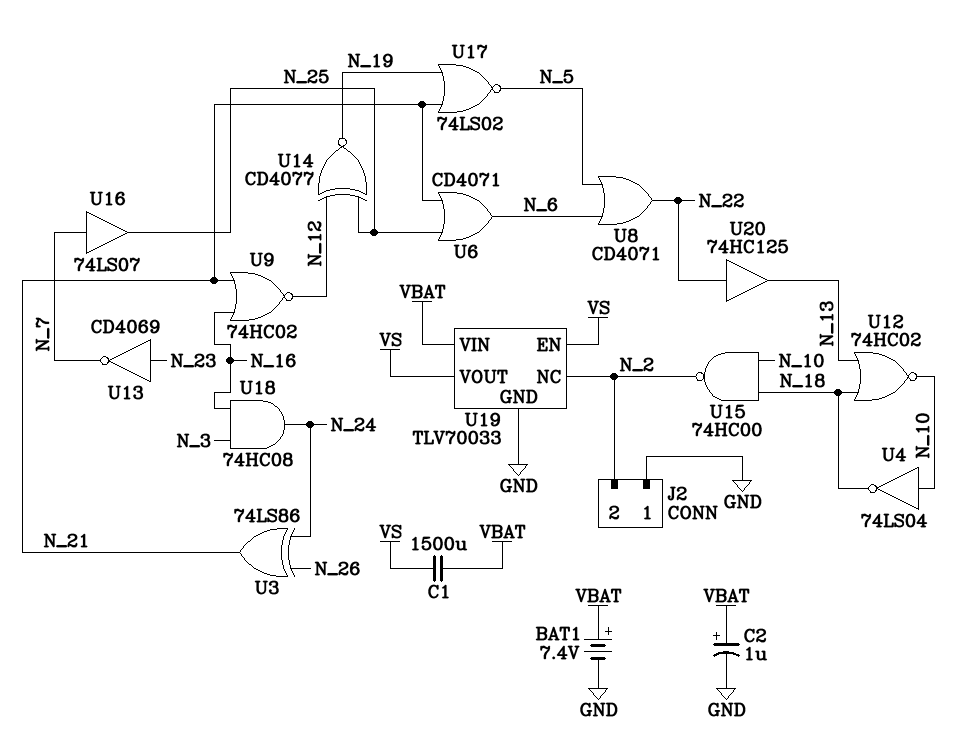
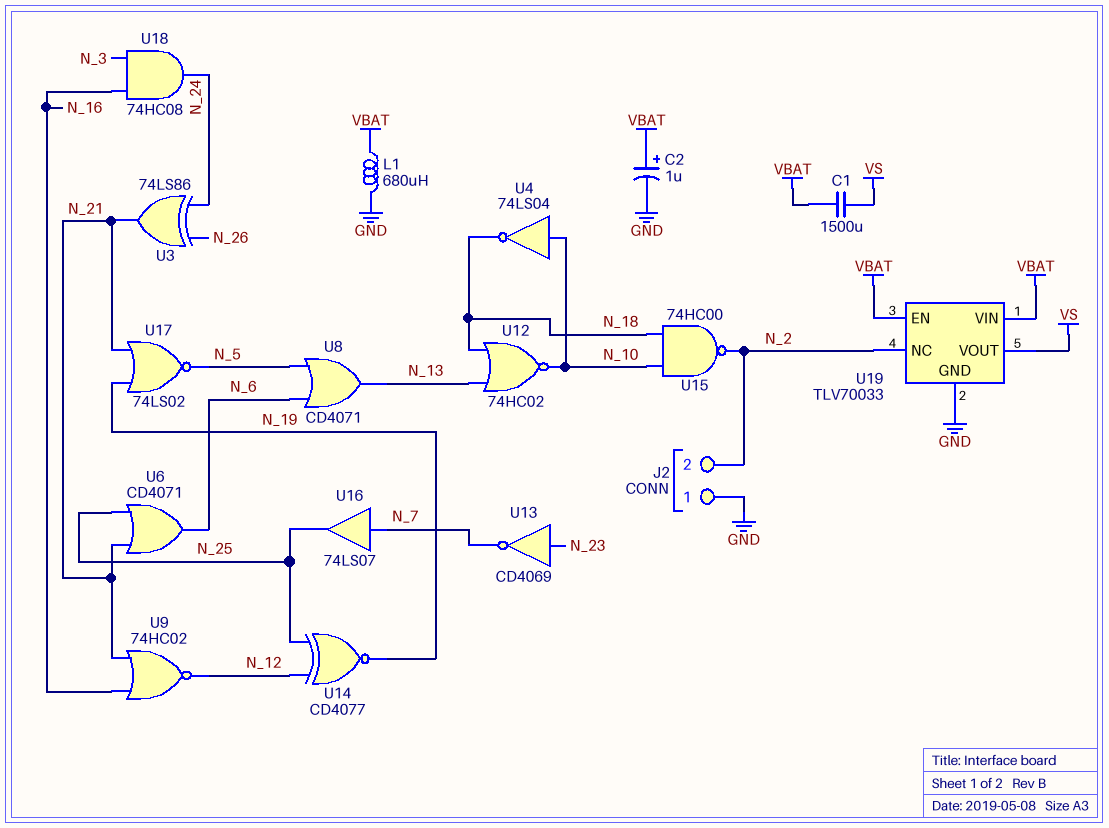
BAT1: 7.4V (plus VBAT, minus GND) -> none
L1: none -> 680uH (GND, VBAT)
U8: OR CD4071 (in N_5, in N_6, out N_22) -> OR CD4071 (in N_5, in N_6, out N_13)
U19 pin EN: VS -> VBAT
U20: buffer 74HC125 (in N_22, out N_13) -> none

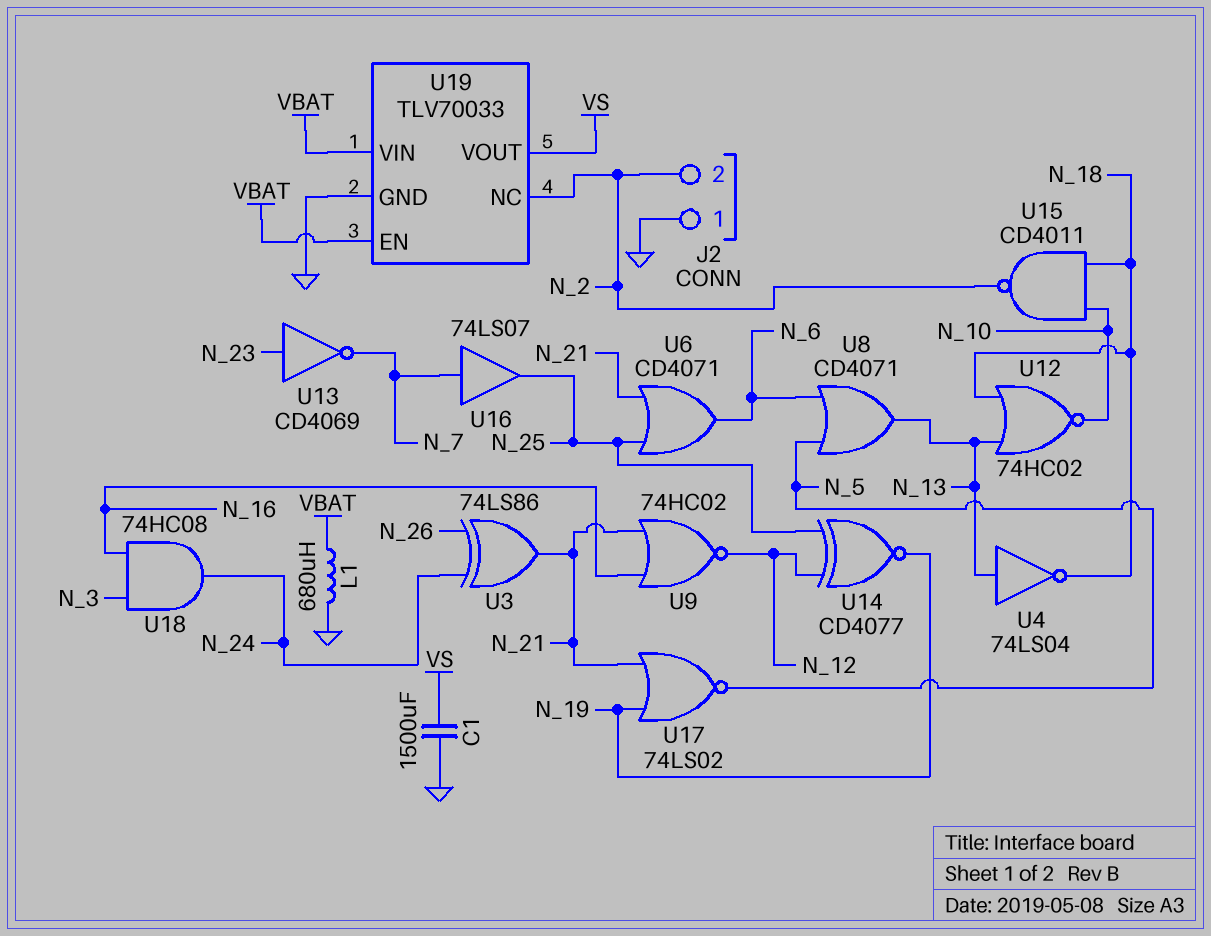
C1: 1500uF (VBAT, VS) -> 1500uF (GND, VS)
C2: 1uF (plus VBAT, minus GND) -> none
U4: NOT 74LS04 (in N_10, out N_18) -> NOT 74LS04 (in N_13, out N_18)
U15: NAND 74HC00 (in N_10, in N_18, out N_2) -> NAND CD4011 (in N_10, in N_18, out N_2)

